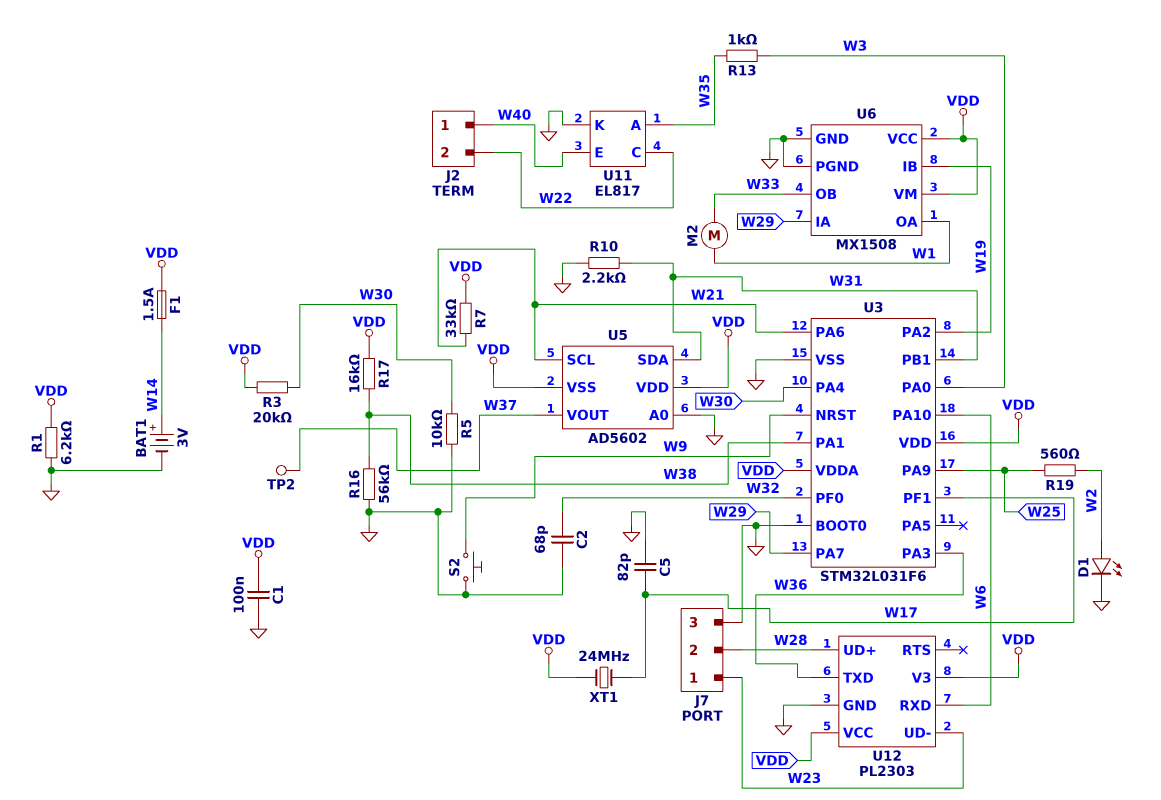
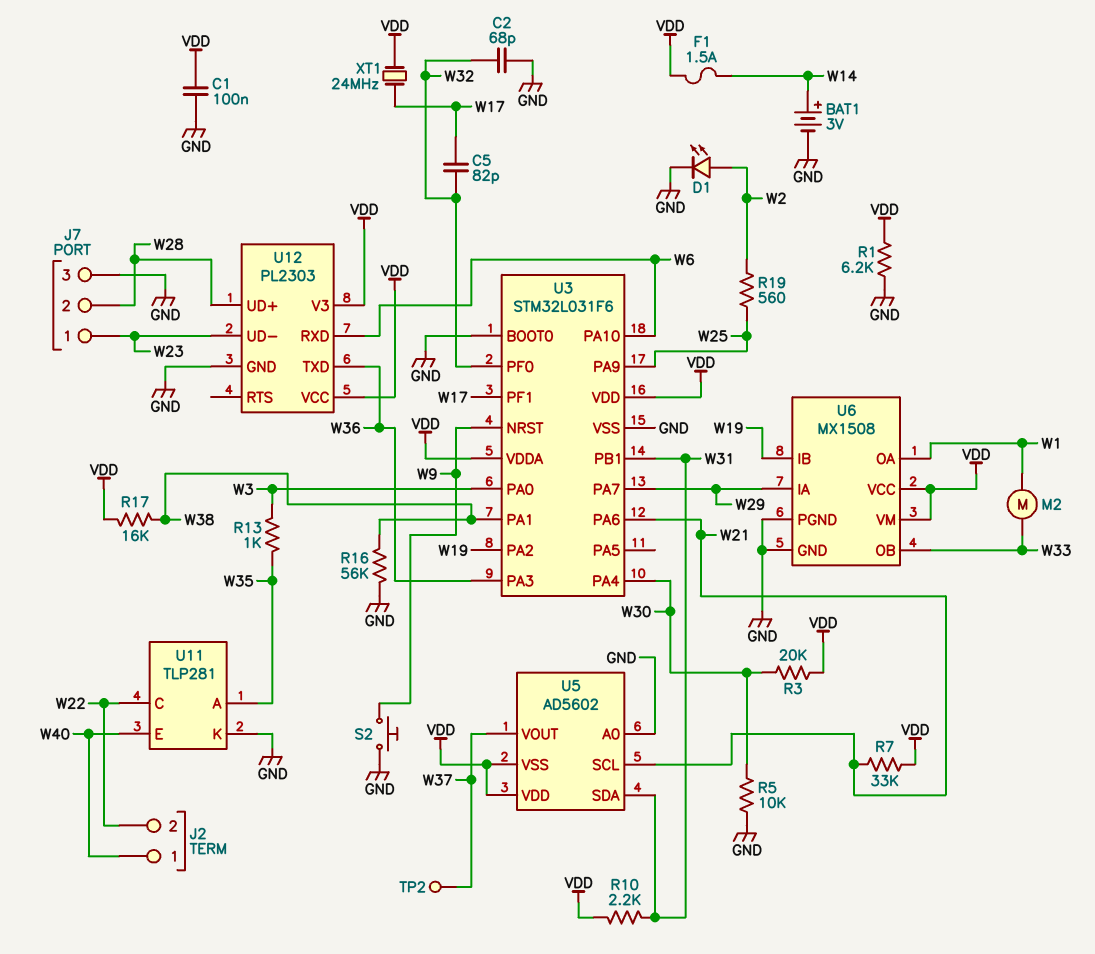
C5: 82pF (GND, W17) -> 82pF (W17, W32)
R10: 2.2k (GND, W31) -> 2.2k (VDD, W31)
U11: EL817 -> TLP281

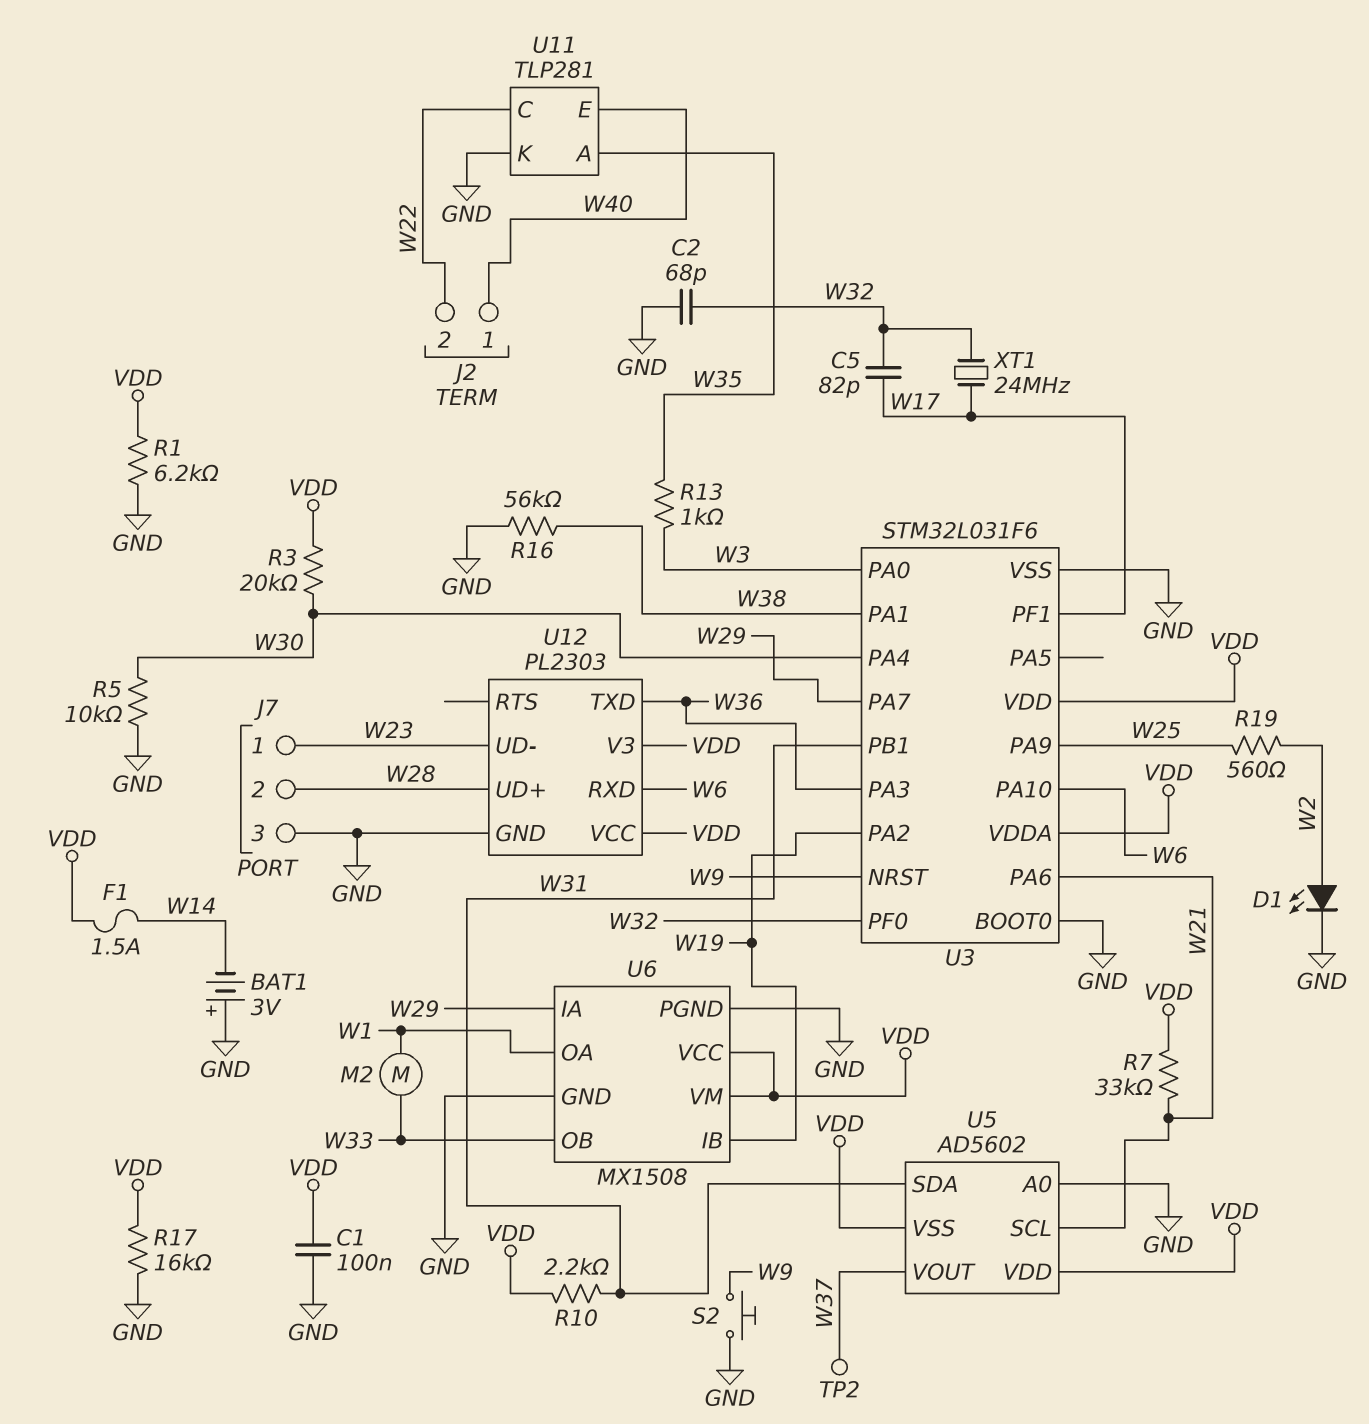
BAT1: 3V (plus W14, minus GND) -> 3V (plus GND, minus W14)
R17: 16k (VDD, W38) -> 16k (GND, VDD)
XT1: 24MHz (VDD, W17) -> 24MHz (W17, W32)

